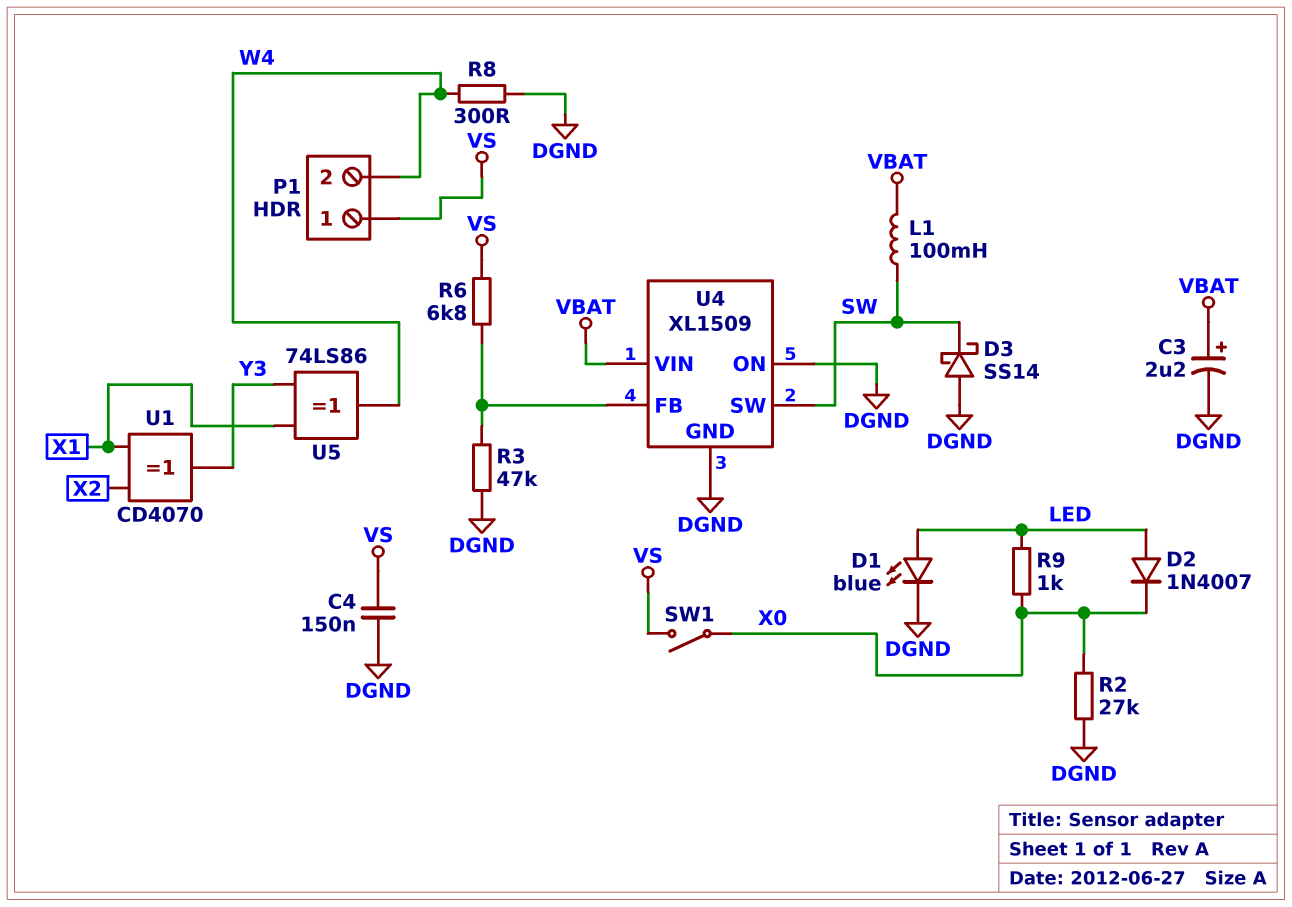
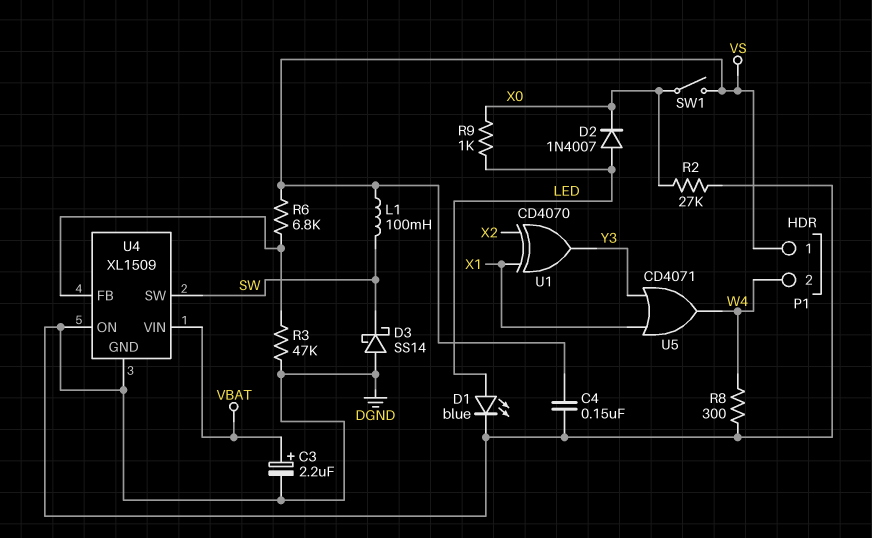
L1: 100mH (SW, VBAT) -> 100mH (SW, VS)
U5: XOR 74LS86 (in X1, in Y3, out W4) -> OR CD4071 (in X1, in Y3, out W4)

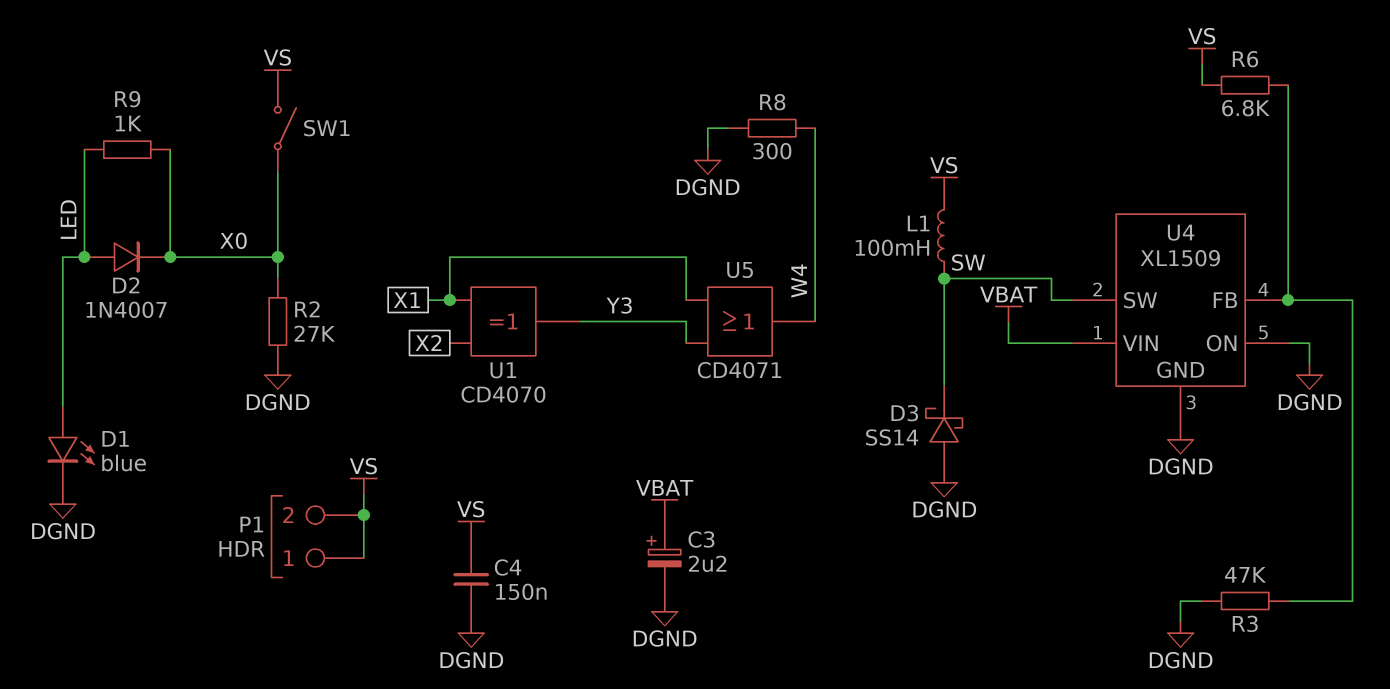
P1 pin 2: W4 -> VS

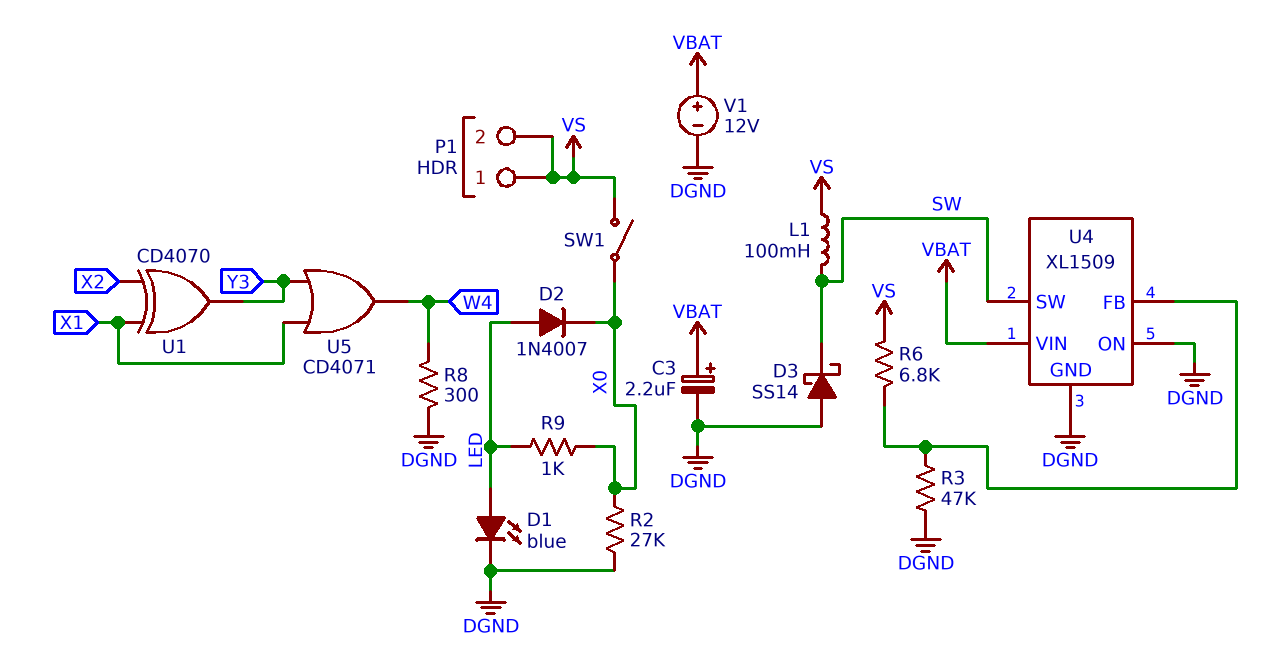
C4: 150nF (DGND, VS) -> none
V1: none -> 12V (plus VBAT, minus DGND)

